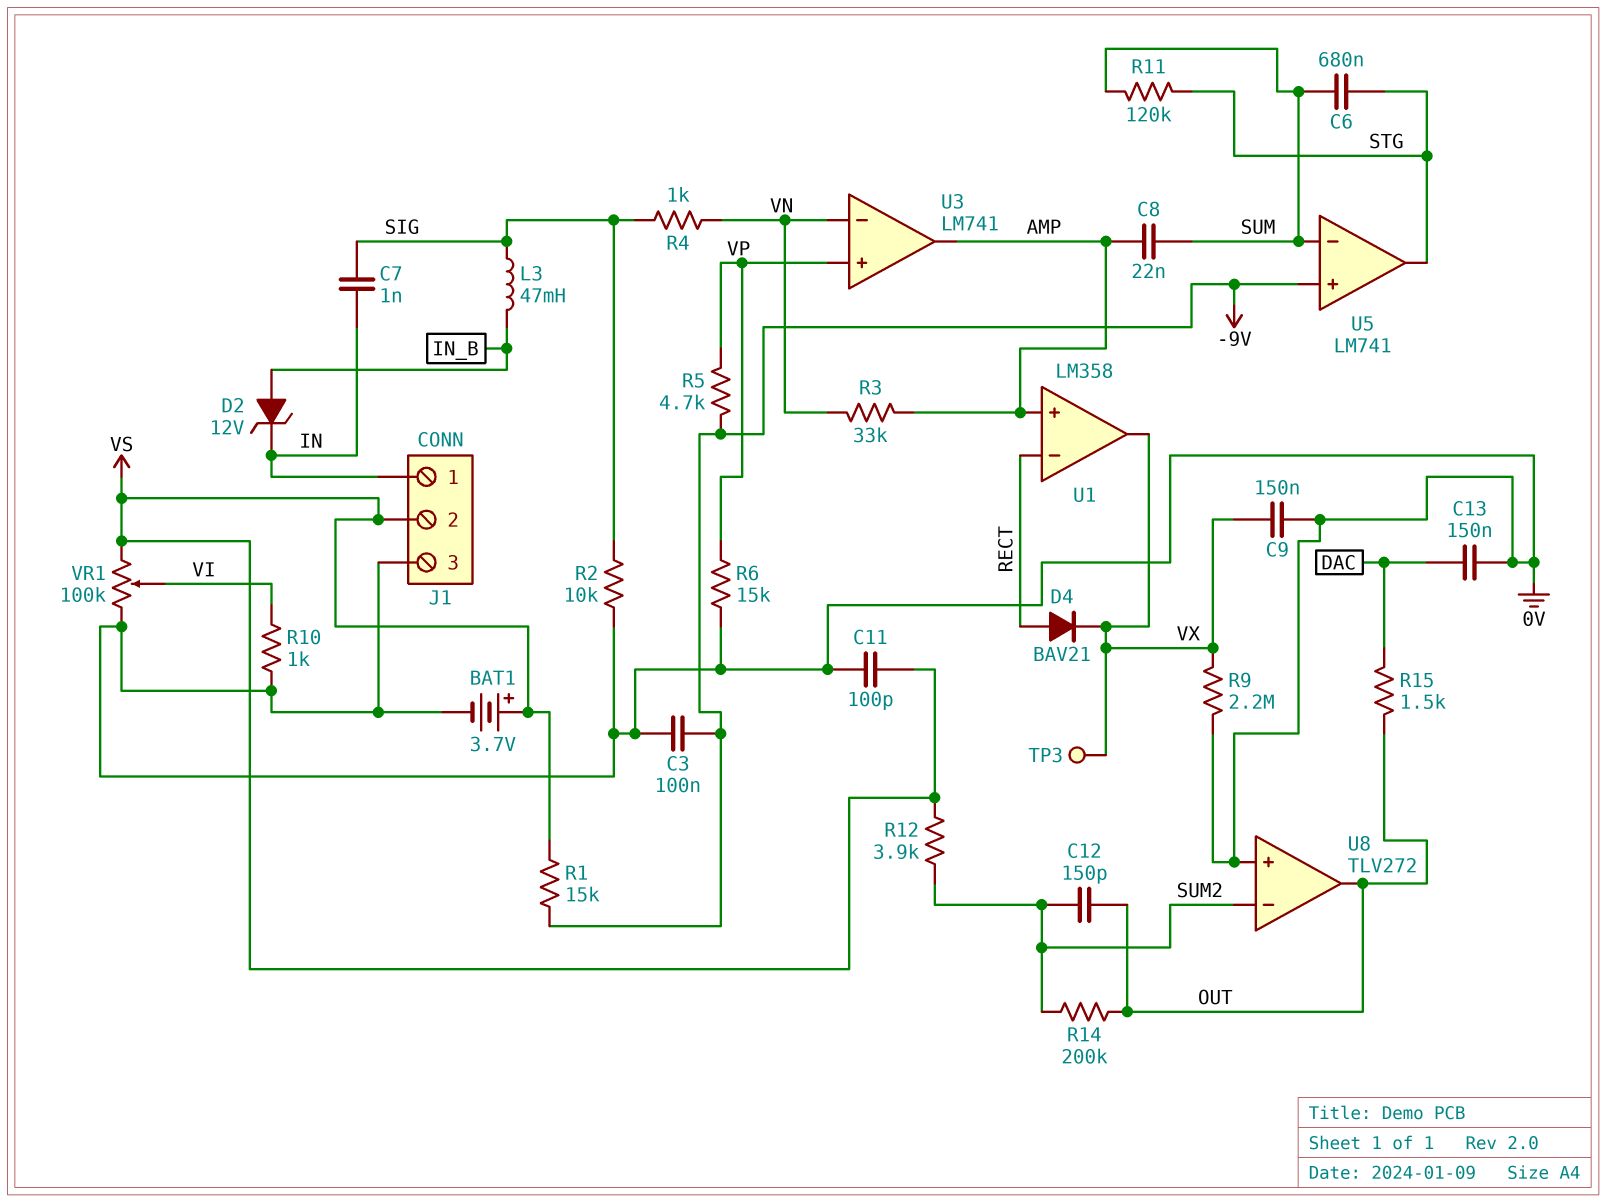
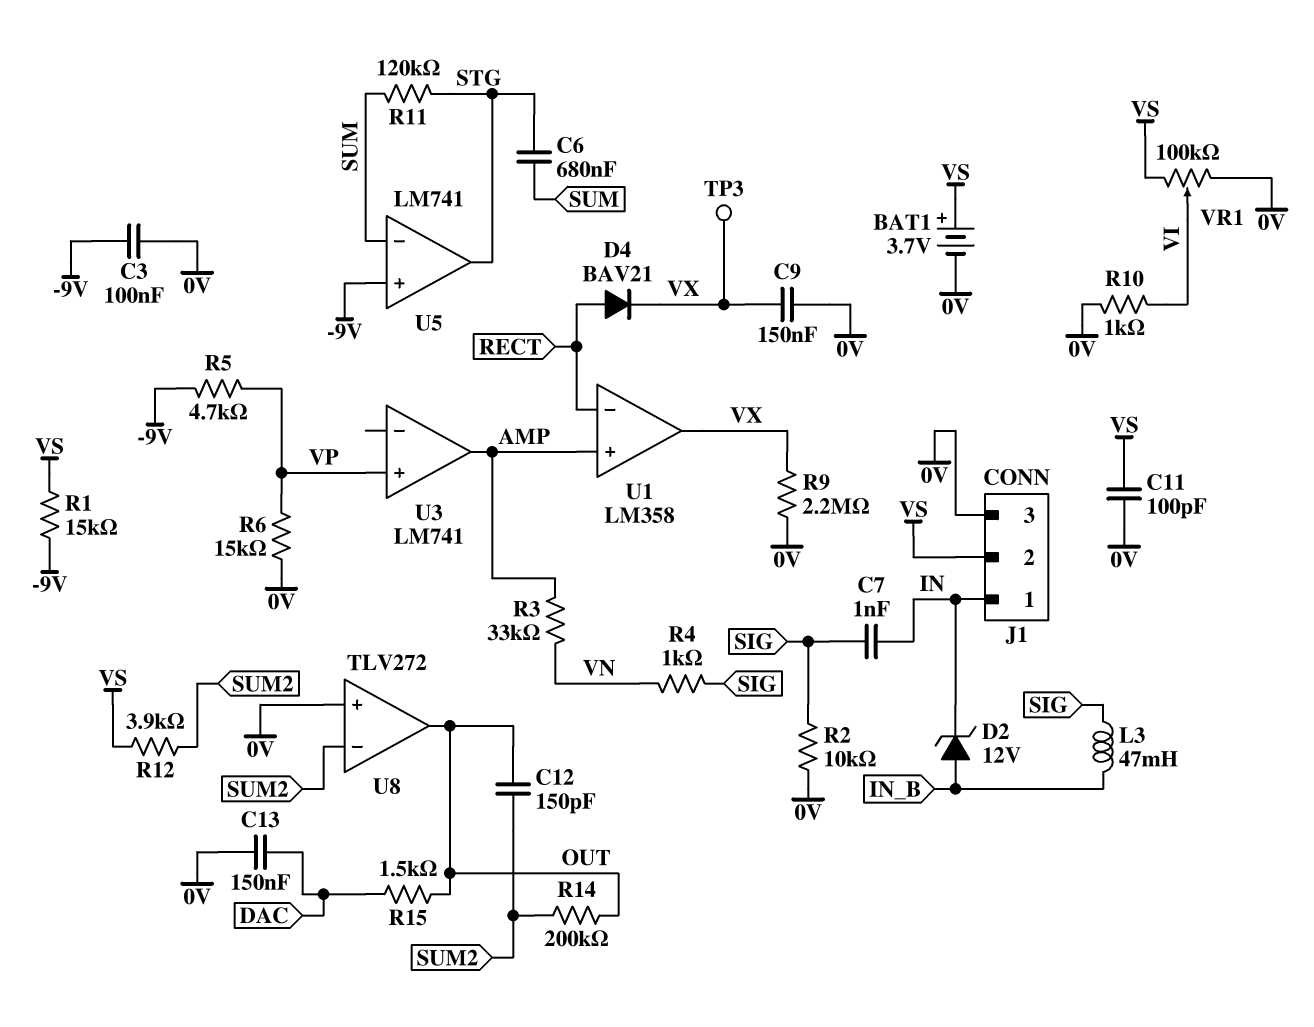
C8: 22nF (AMP, SUM) -> none
U3 pin in-: VN -> none

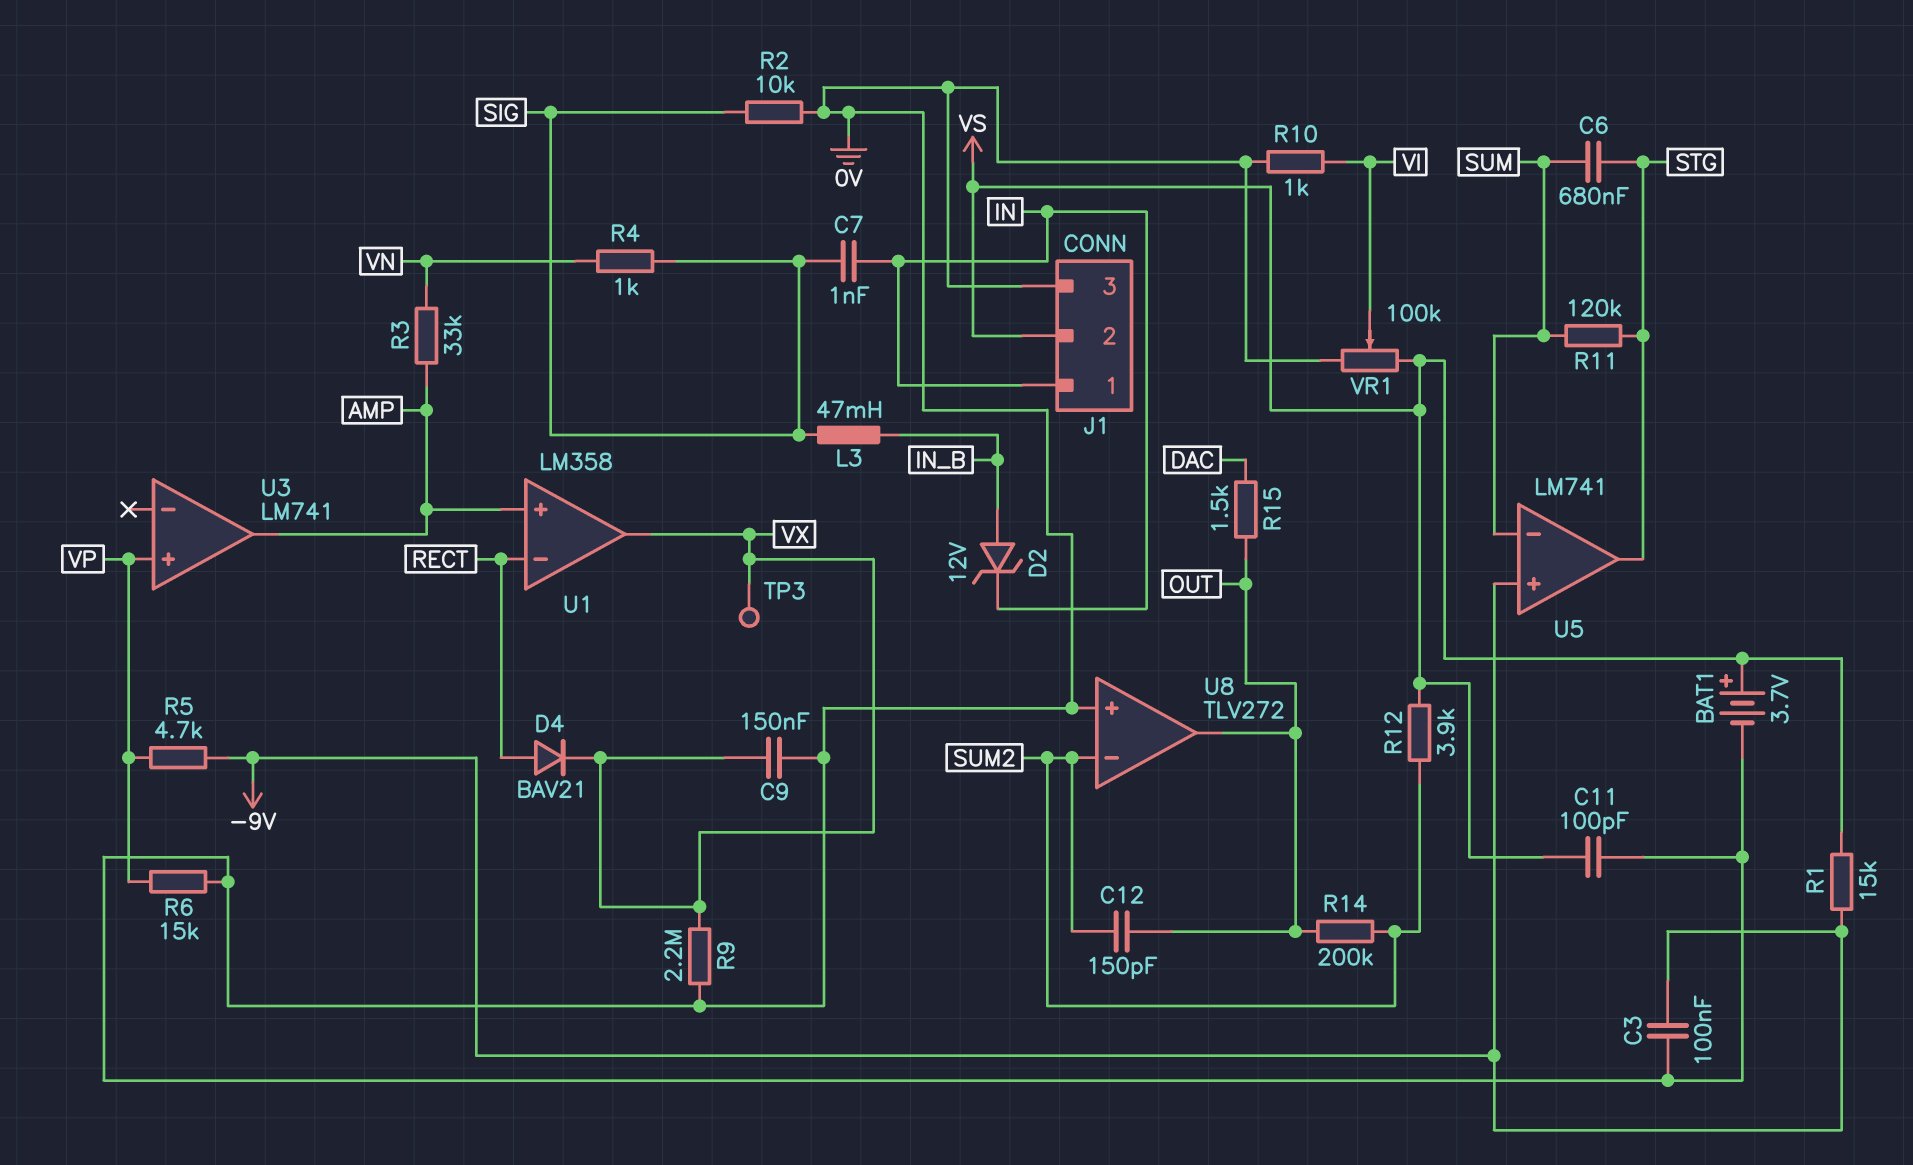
C13: 150nF (0V, DAC) -> none

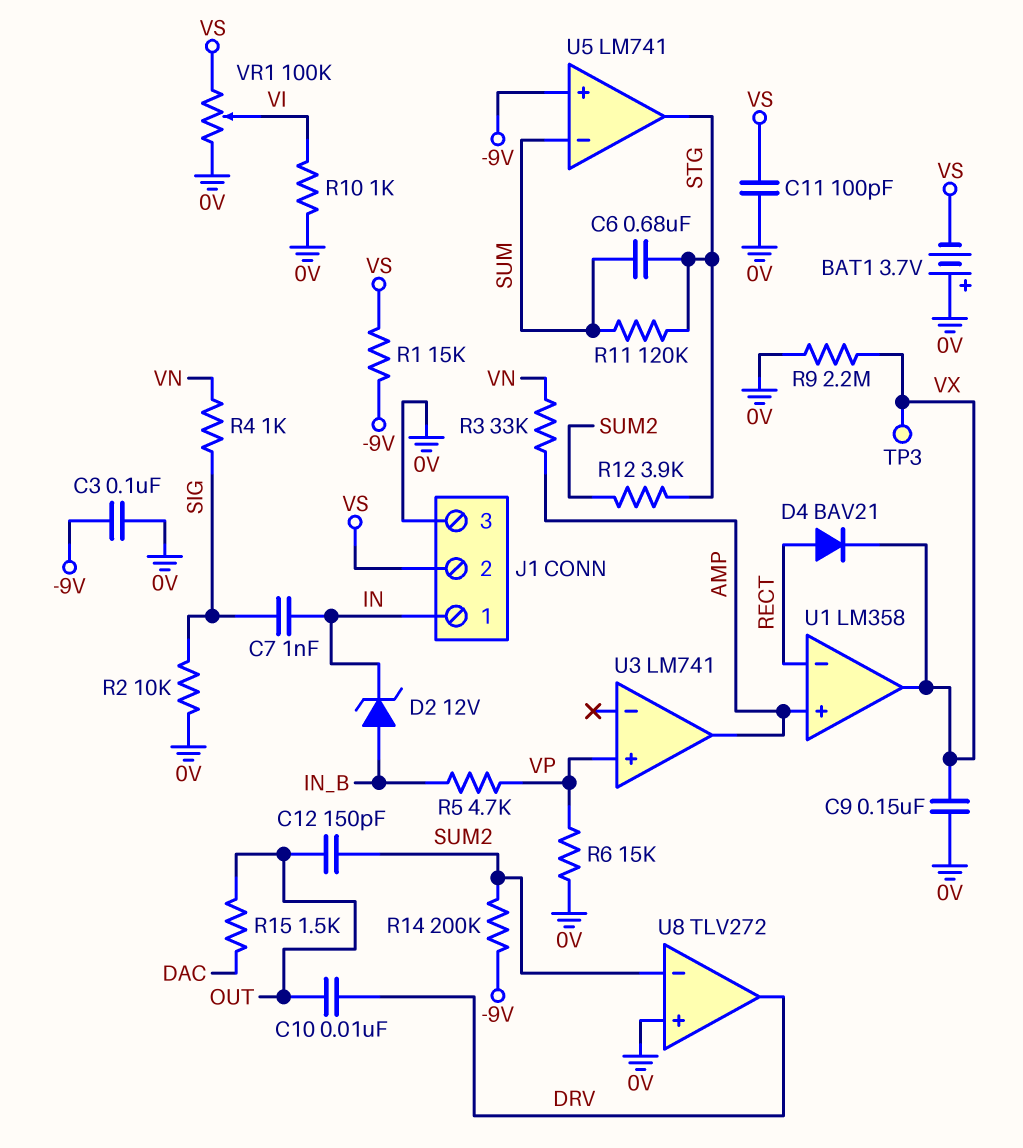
BAT1: 3.7V (plus VS, minus 0V) -> 3.7V (plus 0V, minus VS)
C10: none -> 10nF (DRV, OUT)
L3: 47mH (IN_B, SIG) -> none
R5: 4.7k (-9V, VP) -> 4.7k (IN_B, VP)
R12: 3.9k (SUM2, VS) -> 3.9k (STG, SUM2)
R14: 200k (OUT, SUM2) -> 200k (-9V, SUM2)
U8 pin out: OUT -> DRV

